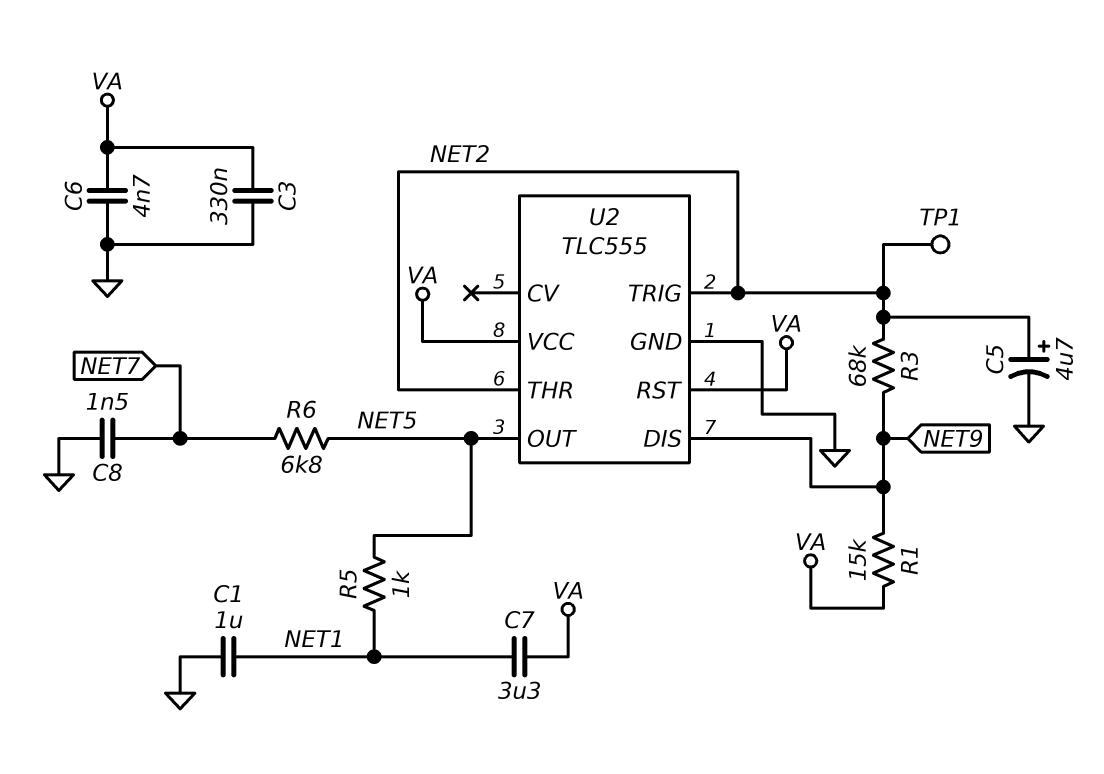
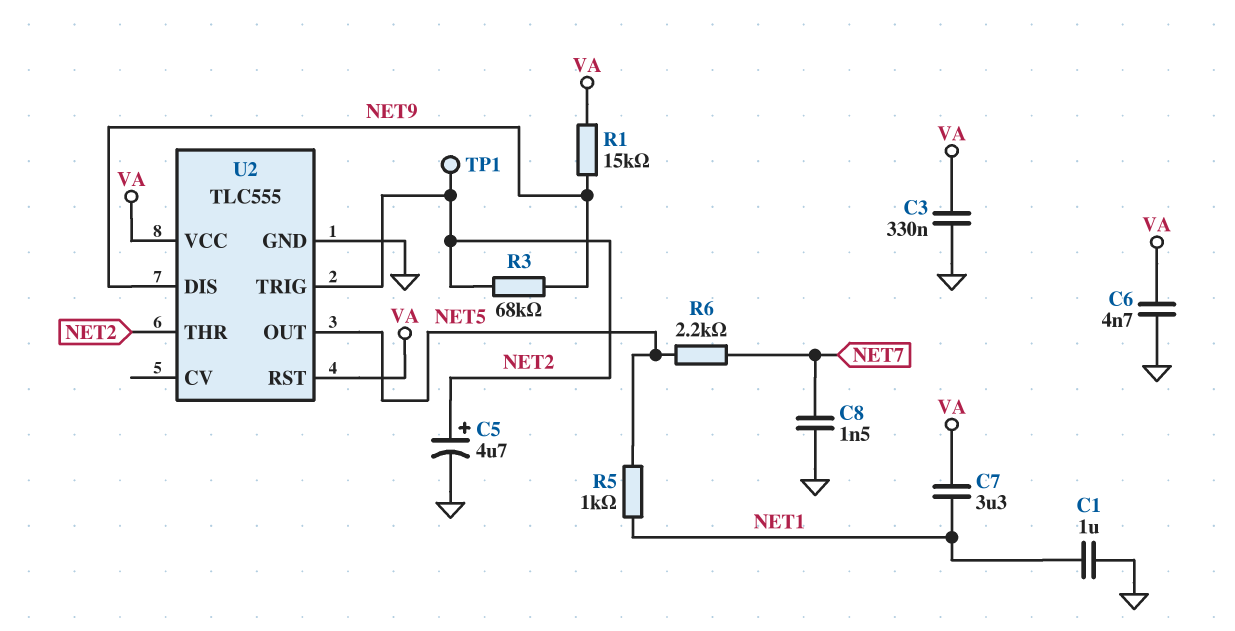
R6: 6.8k (NET5, NET7) -> 2.2k (NET5, NET7)

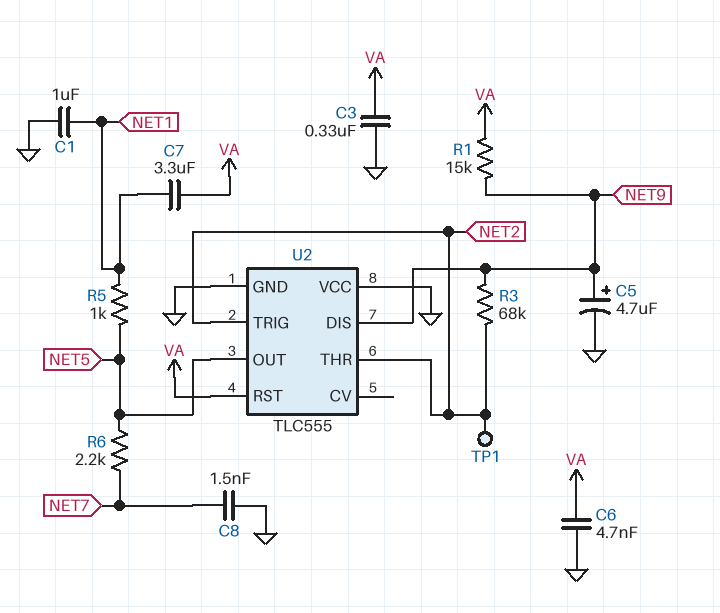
C5: 4.7uF (plus NET2, minus GND) -> 4.7uF (plus NET9, minus GND)
U2 pin VCC: VA -> GND

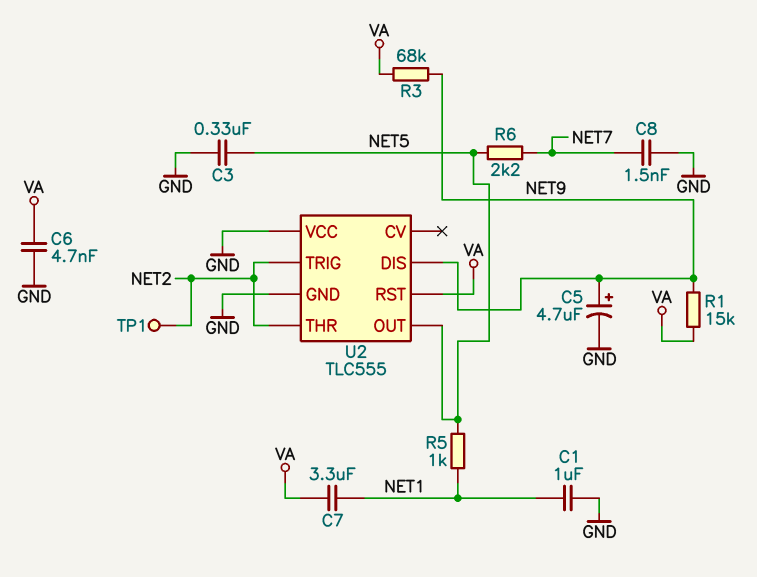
C3: 330nF (GND, VA) -> 330nF (GND, NET5)
R3: 68k (NET2, NET9) -> 68k (NET9, VA)

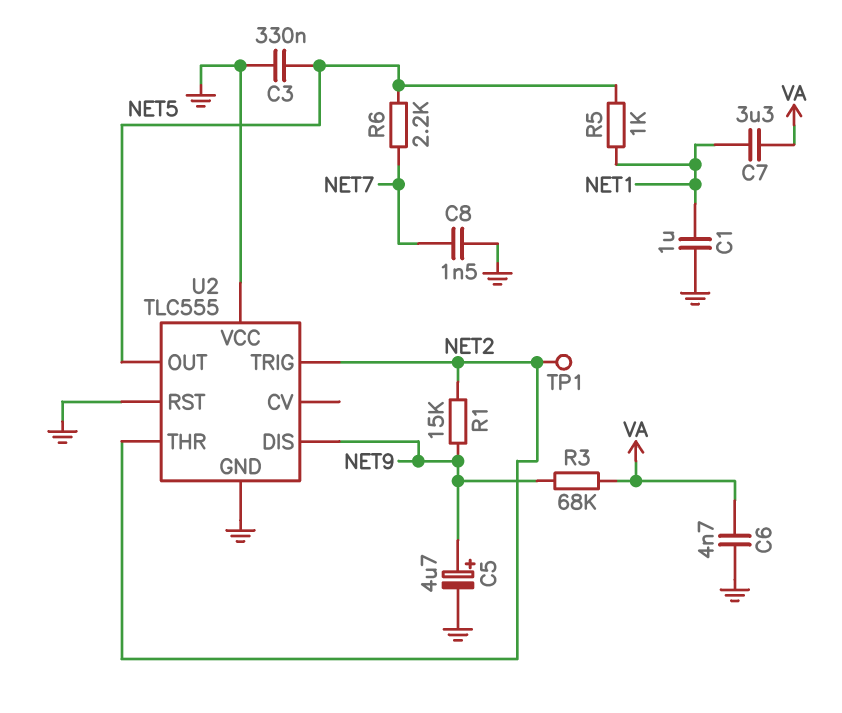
R1: 15k (NET9, VA) -> 15k (NET2, NET9)
U2 pin RST: VA -> GND

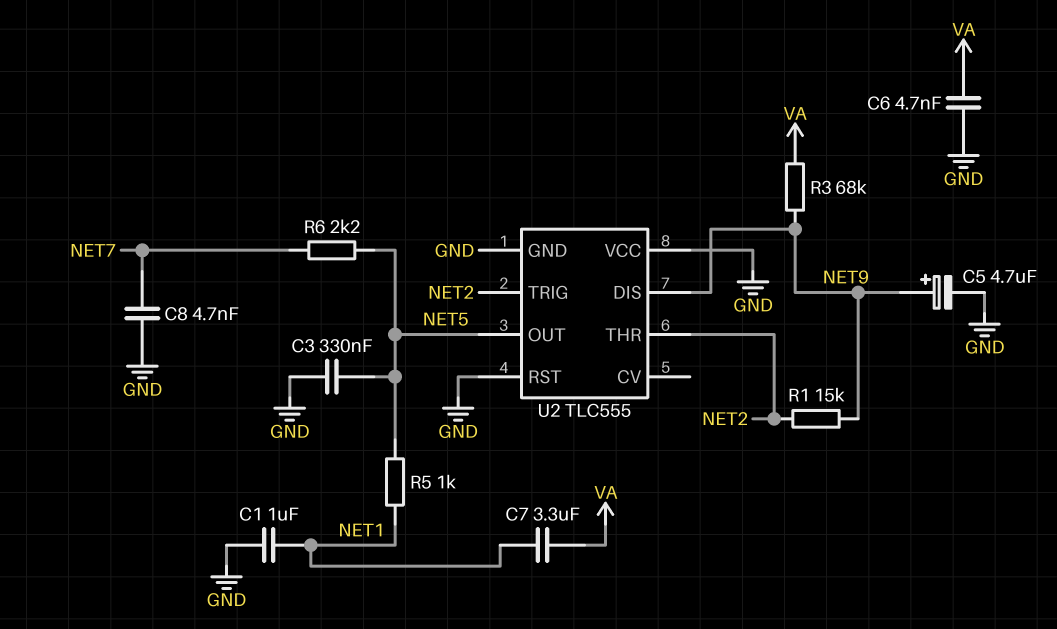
C8: 1.5nF (GND, NET7) -> 4.7nF (GND, NET7)
TP1: test point (NET2) -> none

